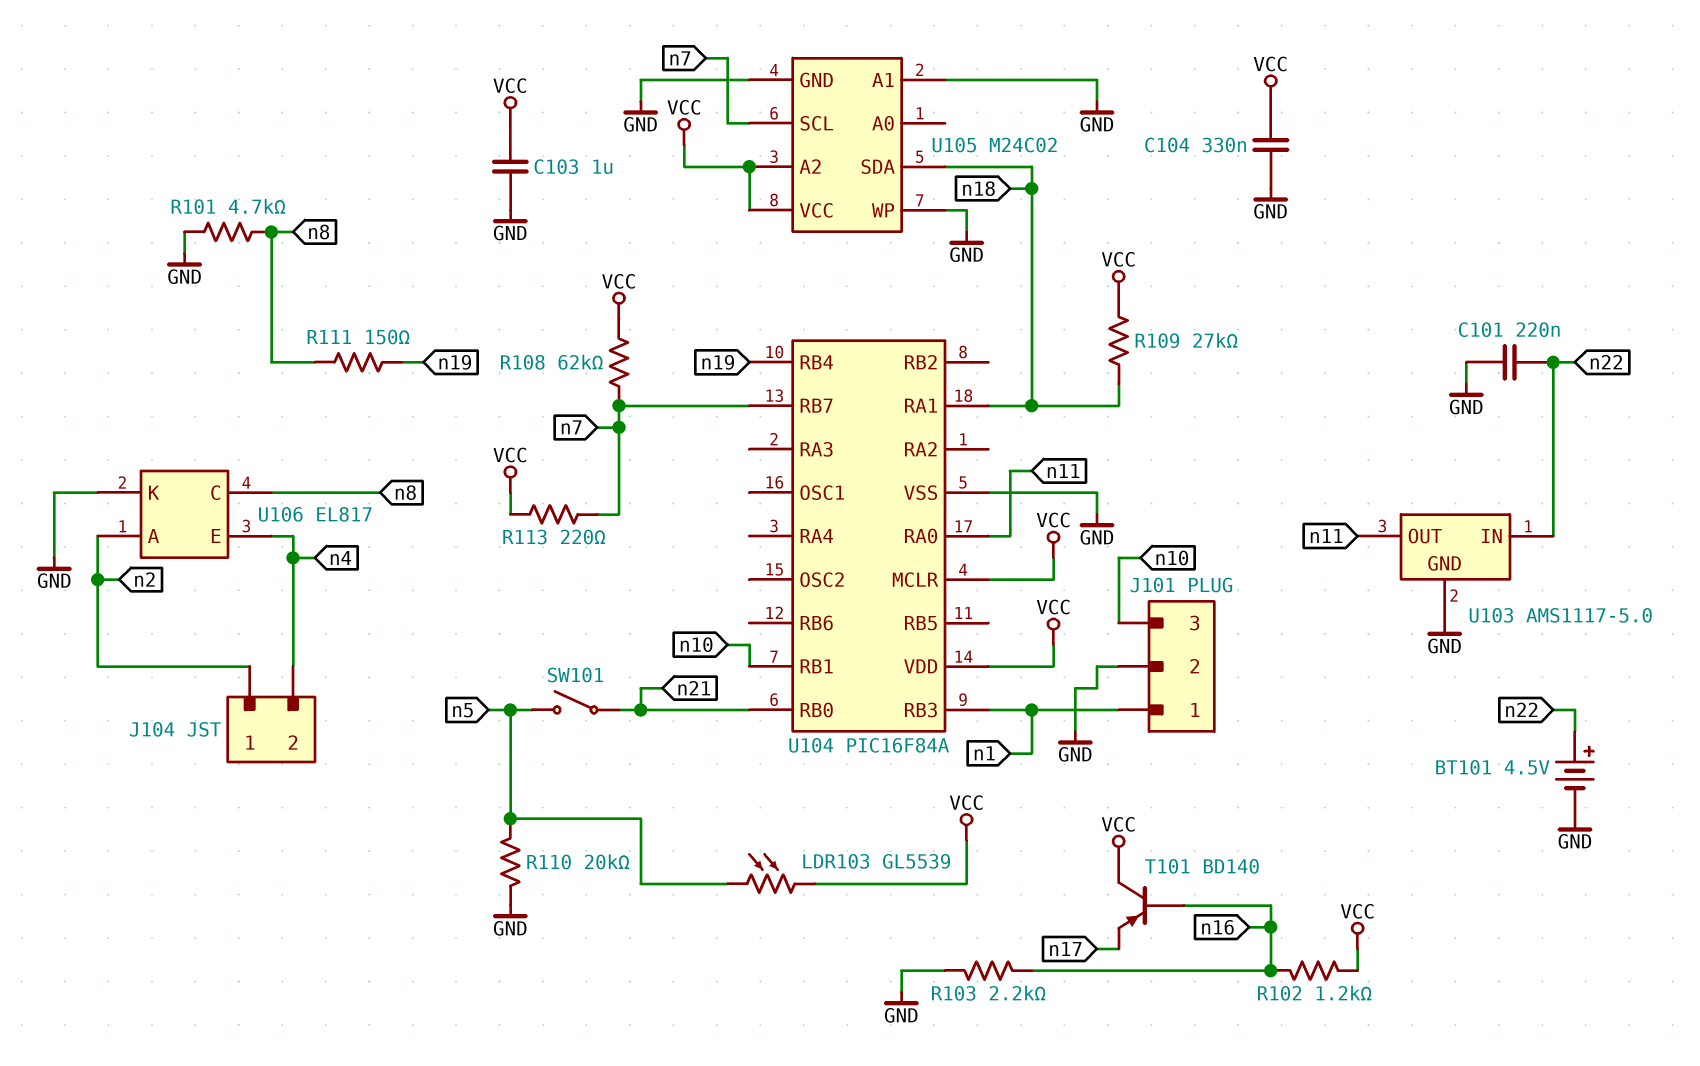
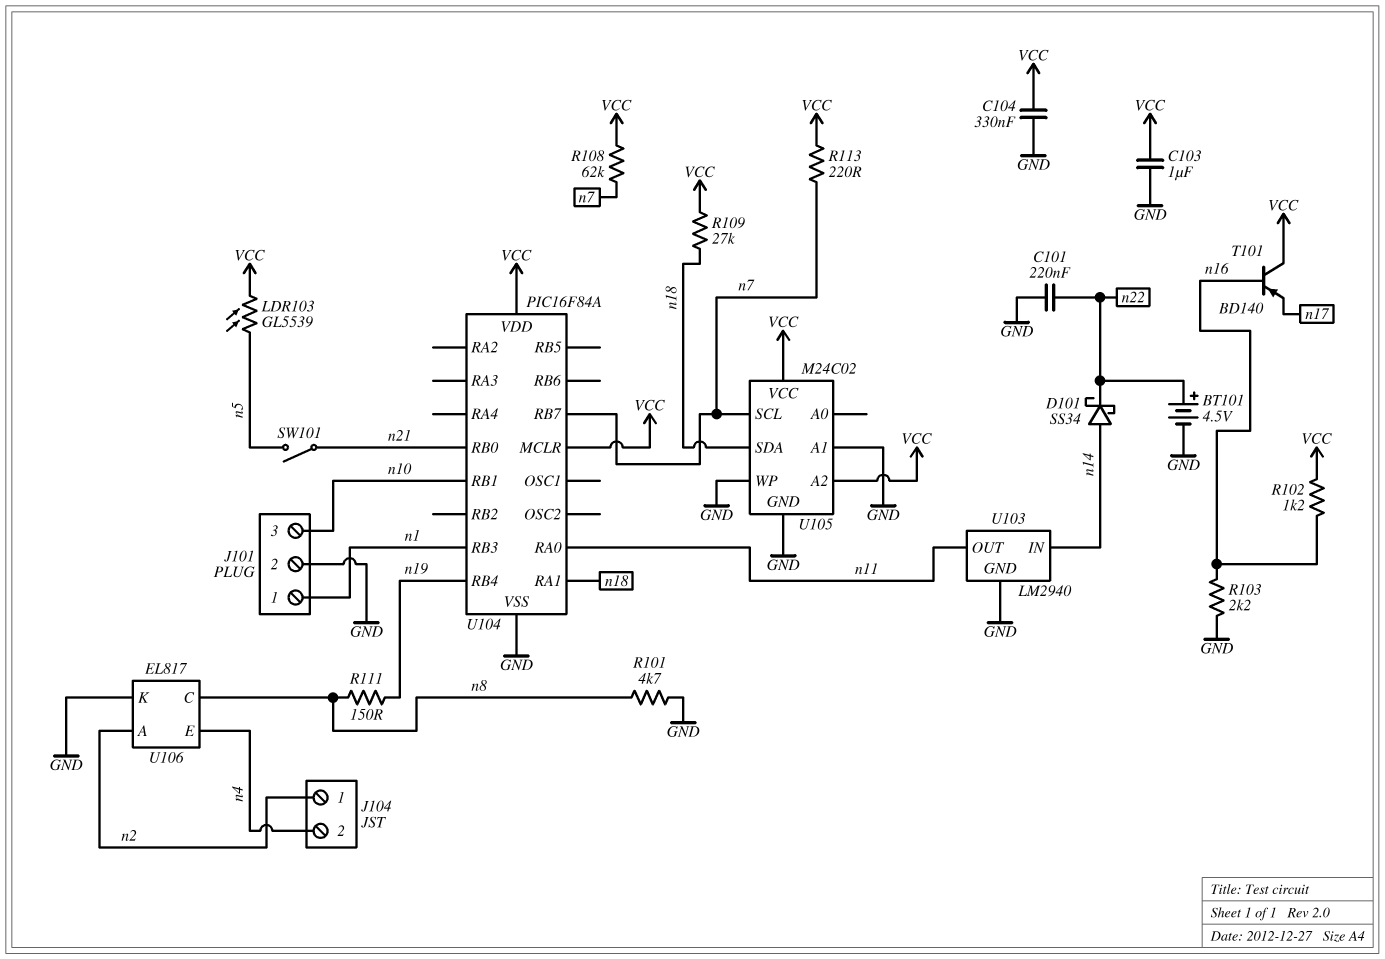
D101: none -> schottky SS34 (A n14, K n22)
R110: 20k (GND, n5) -> none
U103: AMS1117-5.0 -> LM2940
U103 pin IN: n22 -> n14

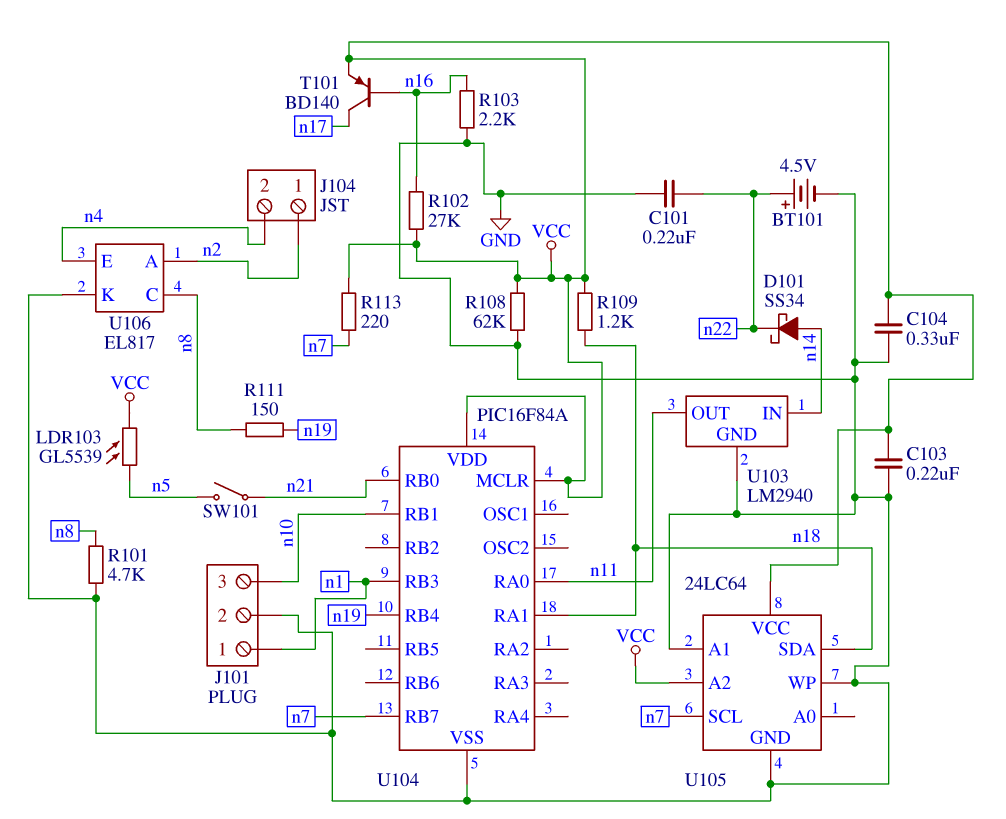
C103: 1uF (GND, VCC) -> 220nF (GND, VCC)
R102: 1.2k (VCC, n16) -> 27k (VCC, n16)
R108: 62k (VCC, n7) -> 62k (GND, VCC)
R109: 27k (VCC, n18) -> 1.2k (VCC, n18)
T101: PNP BD140 (B n16, C VCC, E n17) -> PNP BD140 (B n16, C n17, E VCC)
U105: M24C02 -> 24LC64

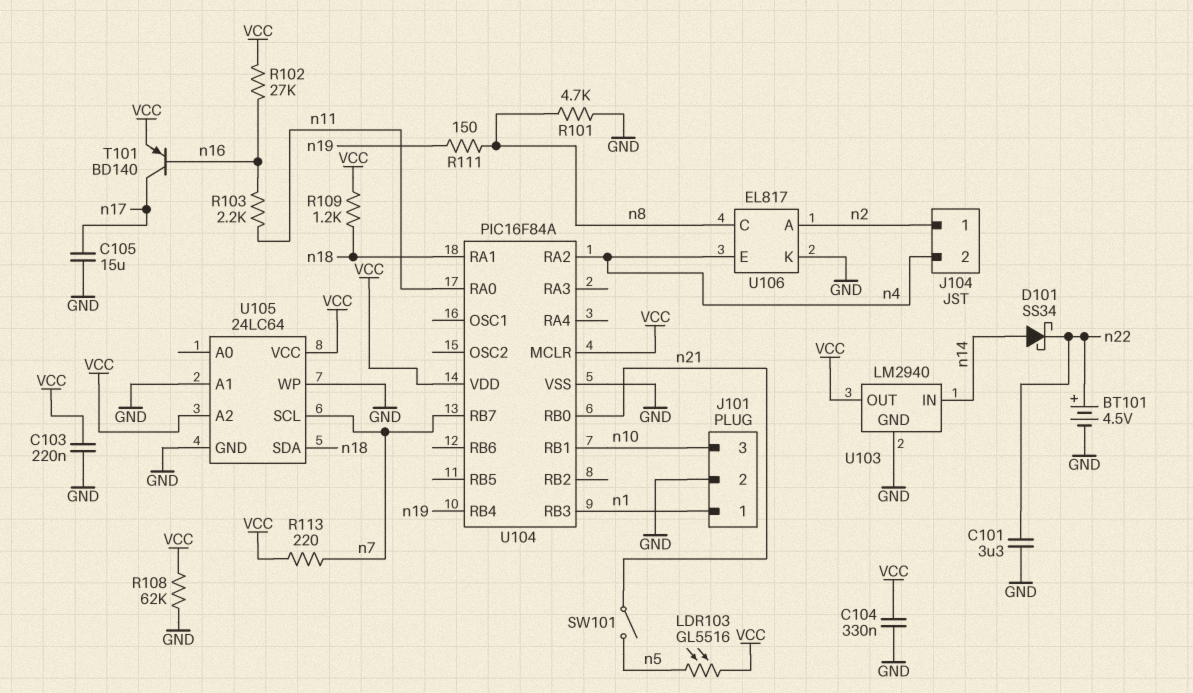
C101: 220nF (GND, n22) -> 3.3uF (GND, n22)
C105: none -> 15uF (GND, n17)
LDR103: GL5539 (VCC, n5) -> GL5516 (VCC, n5)
R103: 2.2k (GND, n16) -> 2.2k (n11, n16)
U103 pin OUT: n11 -> VCC
U104 pin RA2: none -> n4

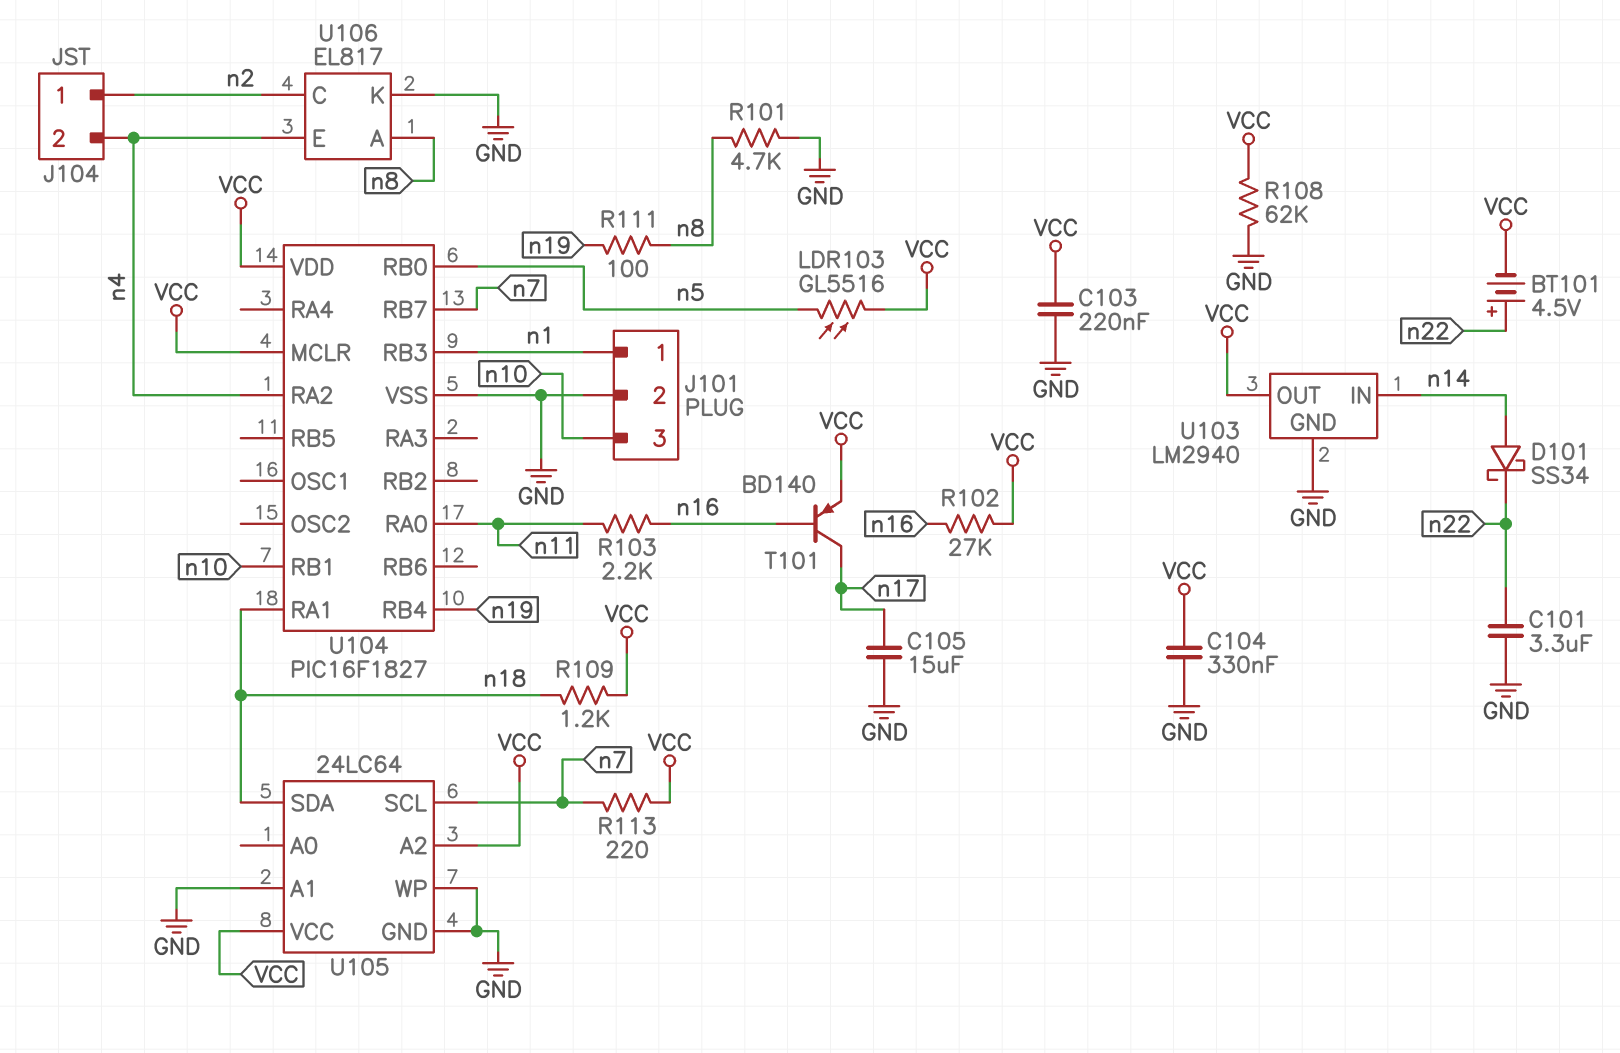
BT101: 4.5V (plus n22, minus GND) -> 4.5V (plus n22, minus VCC)
R111: 150 (n8, n19) -> 100 (n8, n19)
SW101: switch (n5, n21) -> none
U104: PIC16F84A -> PIC16F1827
U104 pin RB0: n21 -> n5
U106 pin A: n2 -> n8
U106 pin C: n8 -> n2

